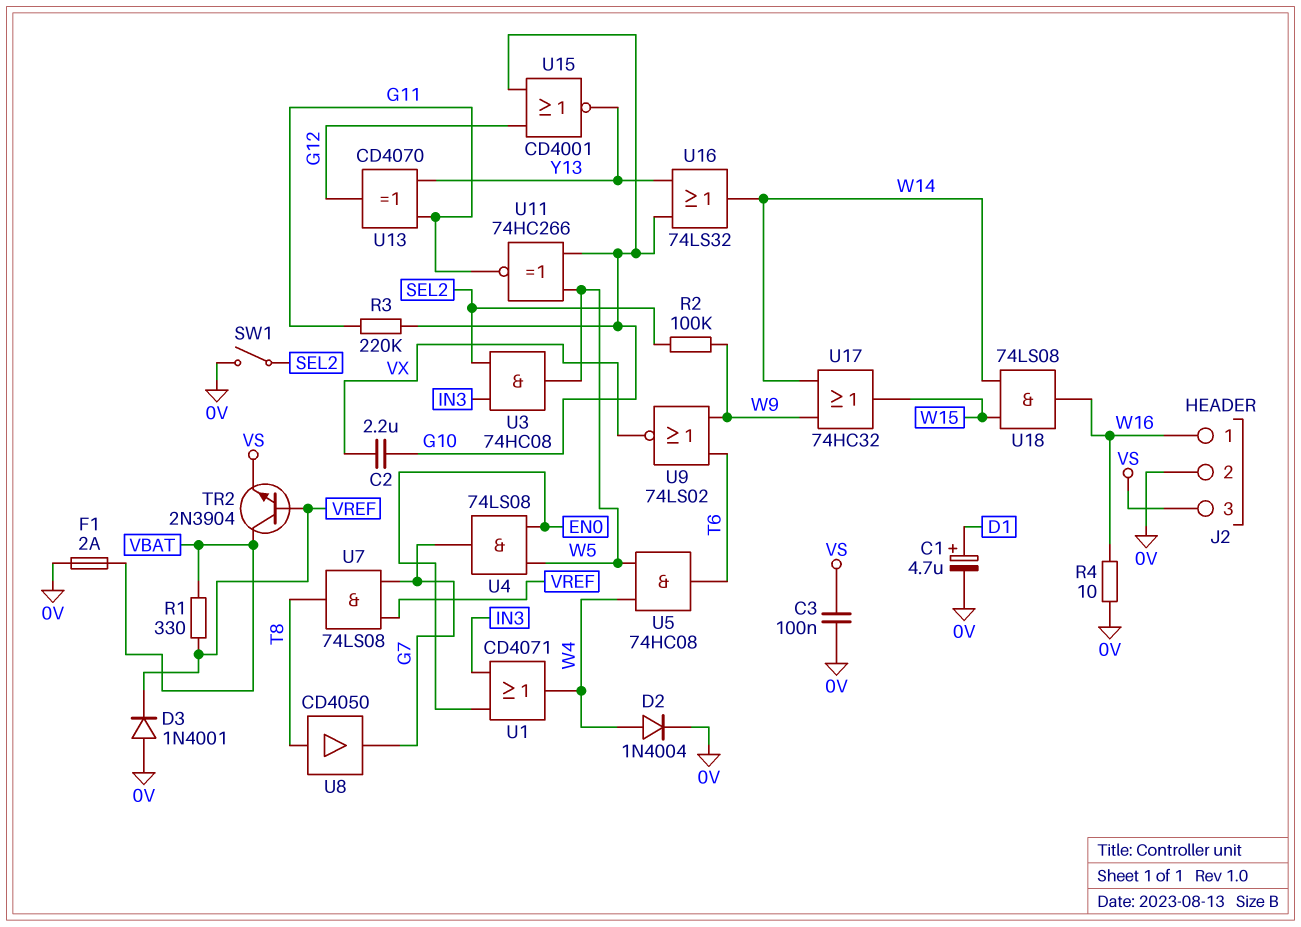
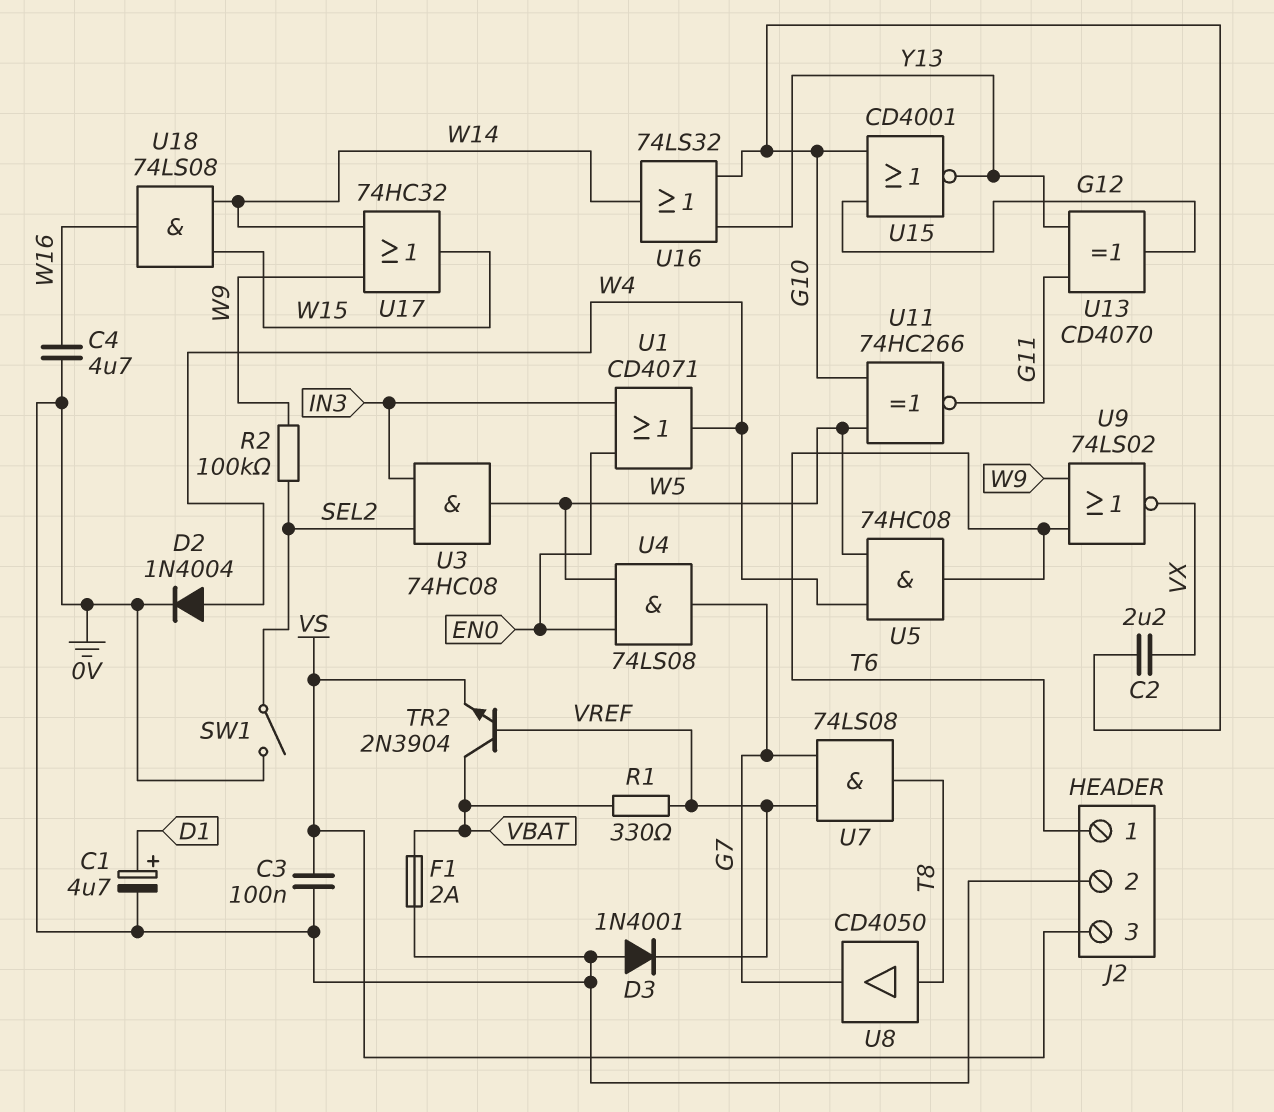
C4: none -> 4.7uF (0V, W16)
J2 pin 1: W16 -> T6
R3: 220k (G10, G11) -> none
R4: 10 (0V, W16) -> none

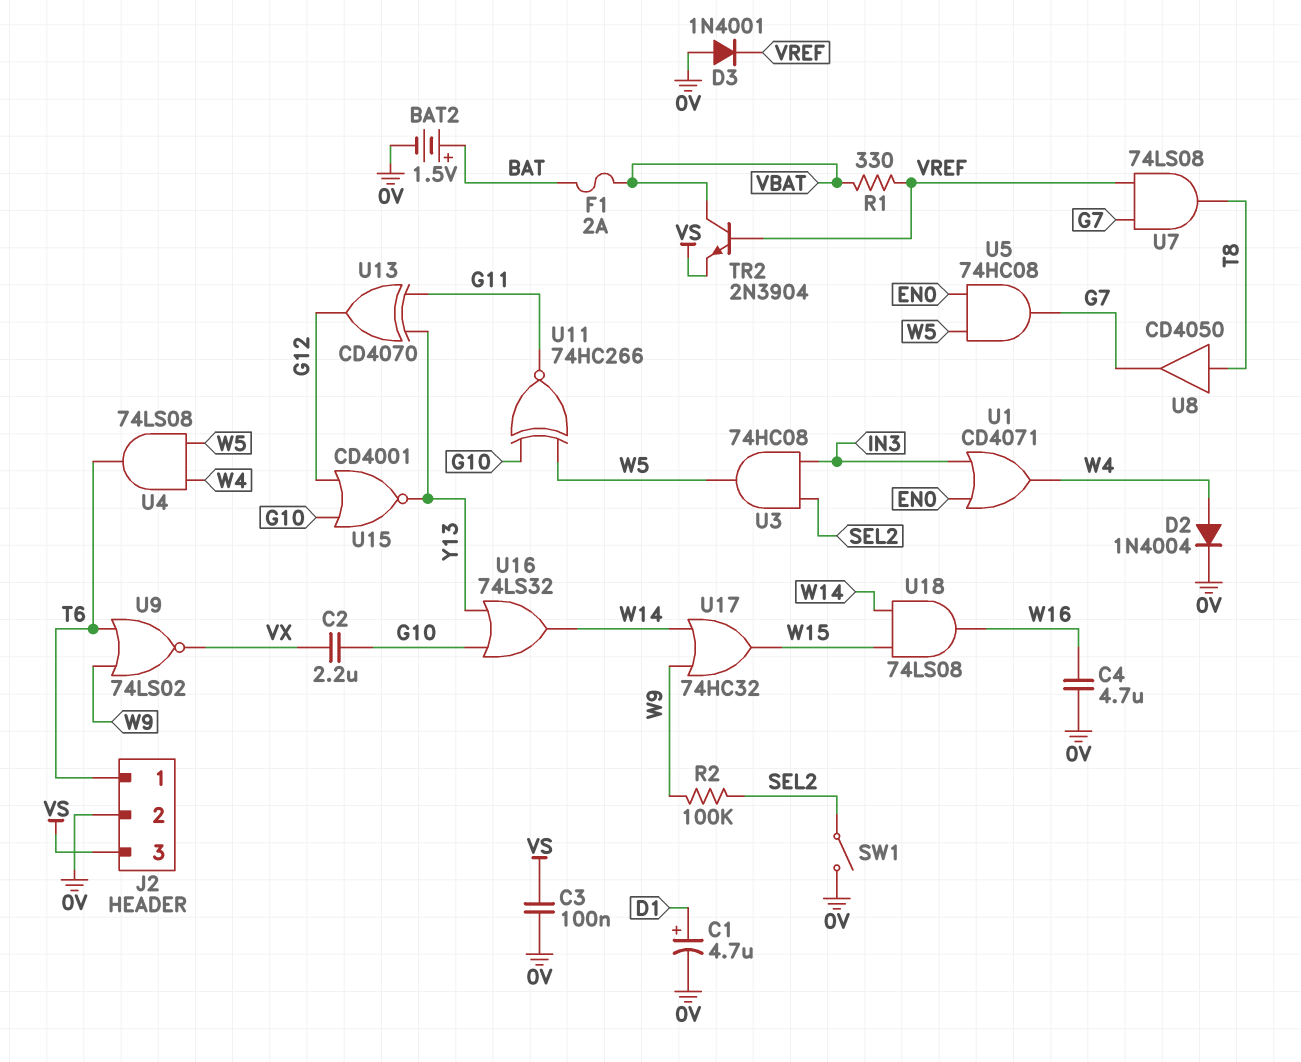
BAT2: none -> 1.5V (plus BAT, minus 0V)
F1: 2A (0V, VBAT) -> 2A (BAT, VBAT)
U4: AND 74LS08 (in EN0, in W5, out G7) -> AND 74LS08 (in W4, in W5, out T6)
U5: AND 74HC08 (in W4, in W5, out T6) -> AND 74HC08 (in EN0, in W5, out G7)

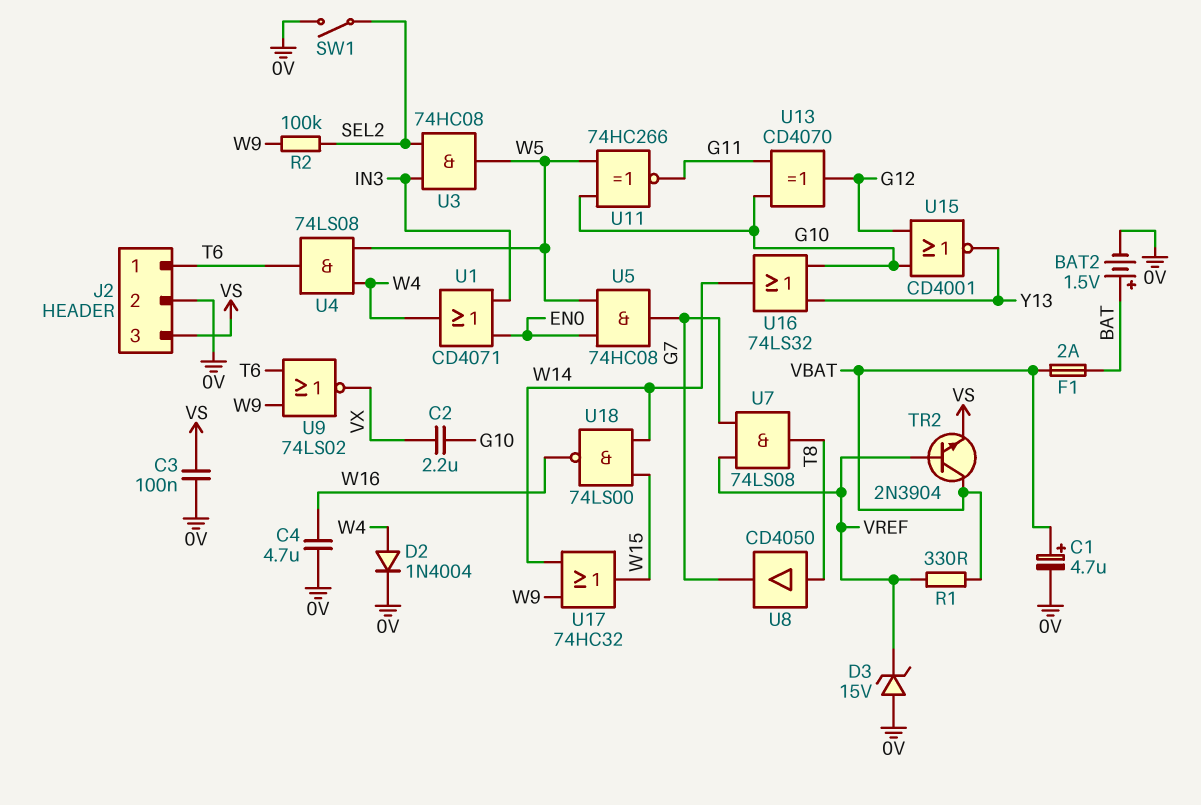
C1: 4.7uF (plus D1, minus 0V) -> 4.7uF (plus VBAT, minus 0V)
D3: diode 1N4001 (A 0V, K VREF) -> zener 15V (A 0V, K VREF)
U13: XOR CD4070 (in G11, in Y13, out G12) -> XOR CD4070 (in G10, in G11, out G12)
U18: AND 74LS08 (in W14, in W15, out W16) -> NAND 74LS00 (in W14, in W15, out W16)

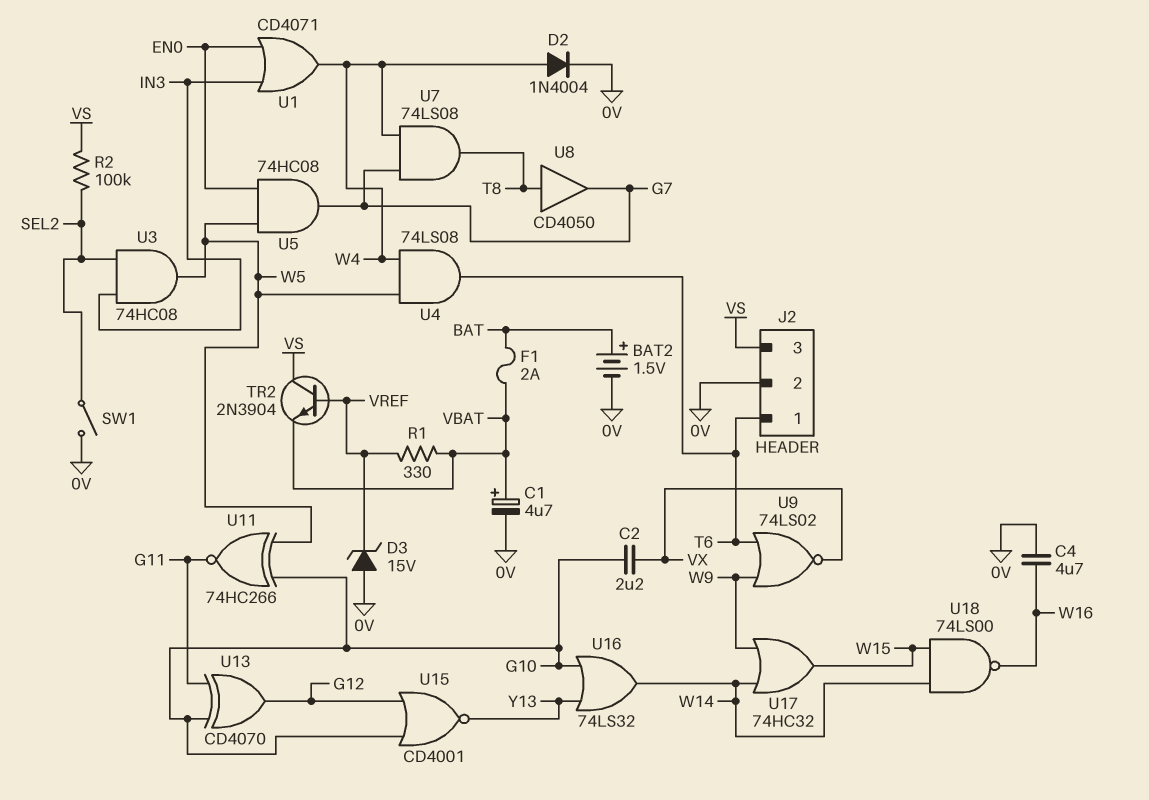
C3: 100nF (0V, VS) -> none
R2: 100k (SEL2, W9) -> 100k (SEL2, VS)
TR2: NPN 2N3904 (B VREF, C VBAT, E VS) -> NPN 2N3904 (B VREF, C VS, E VBAT)
U7: AND 74LS08 (in G7, in VREF, out T8) -> AND 74LS08 (in G7, in W4, out T8)

